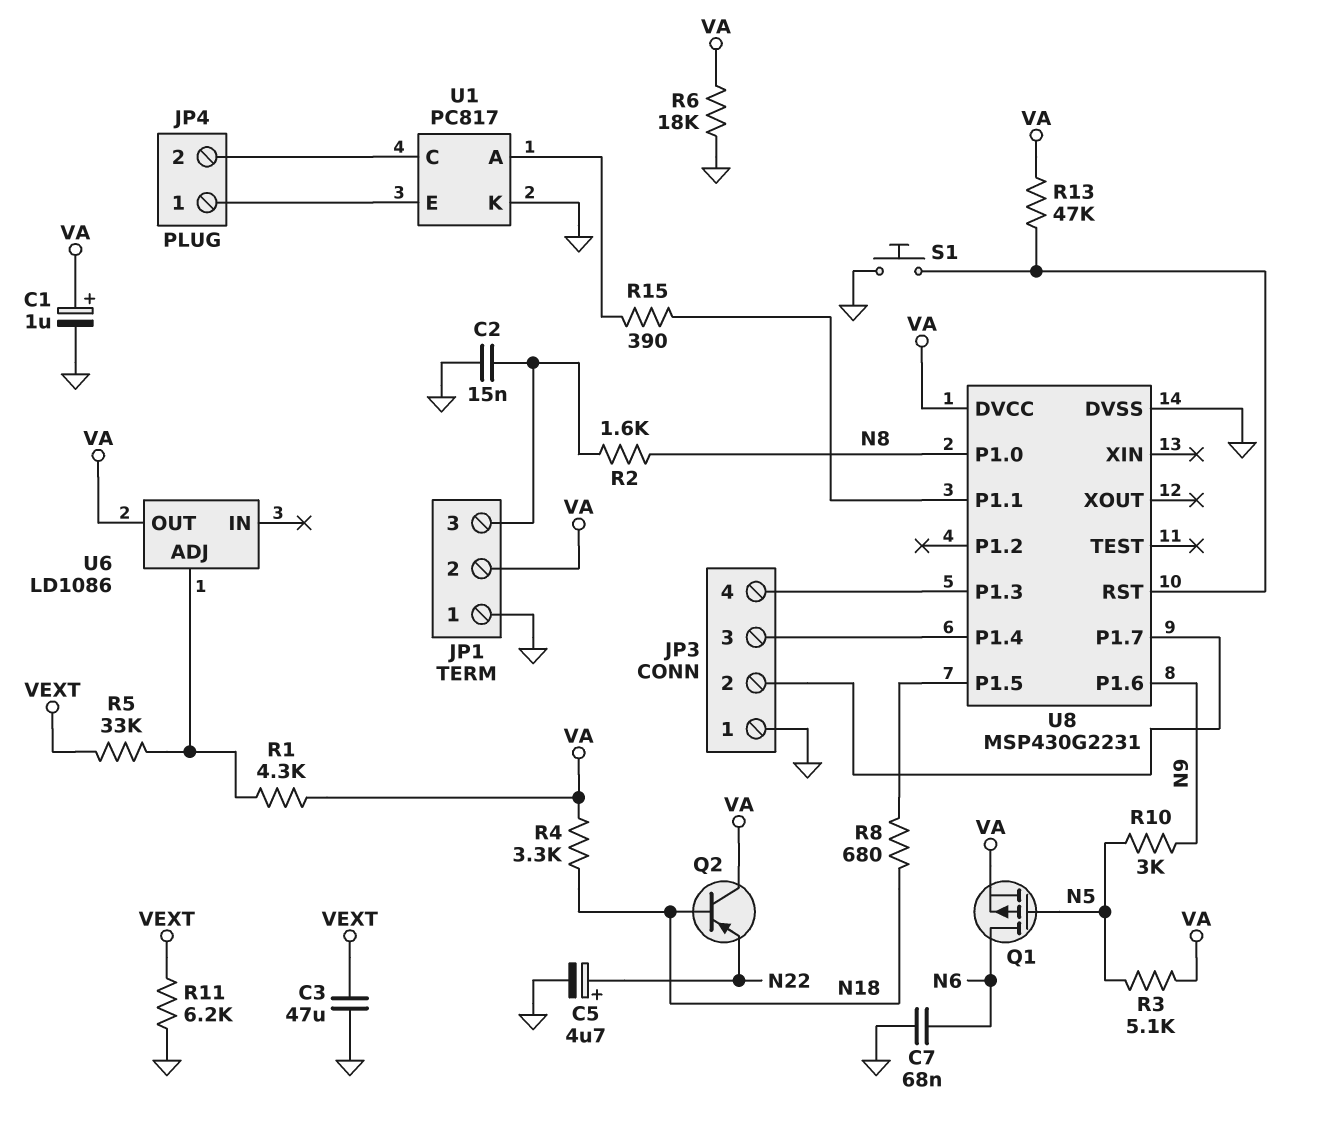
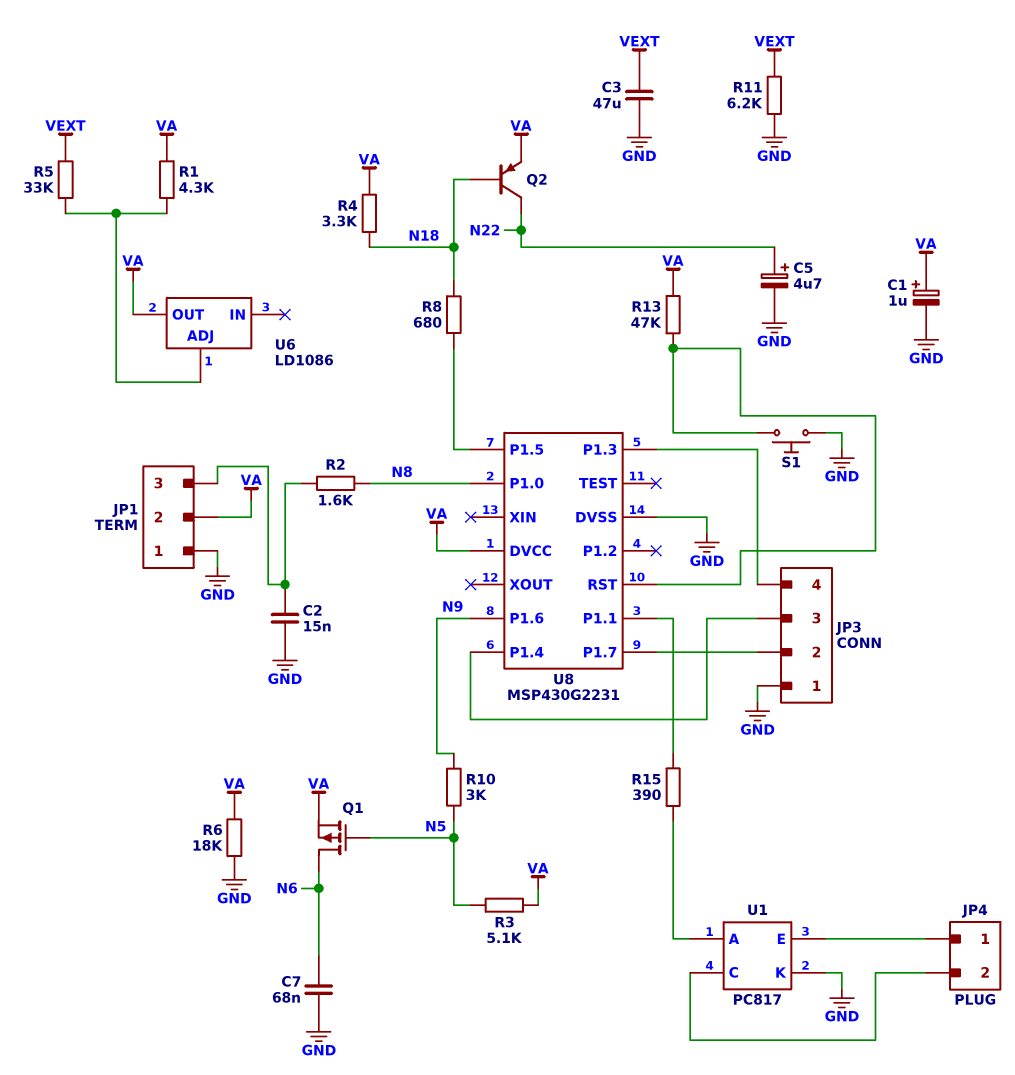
Q2: PNP (B N18, C VA, E N22) -> PNP (B N18, C N22, E VA)

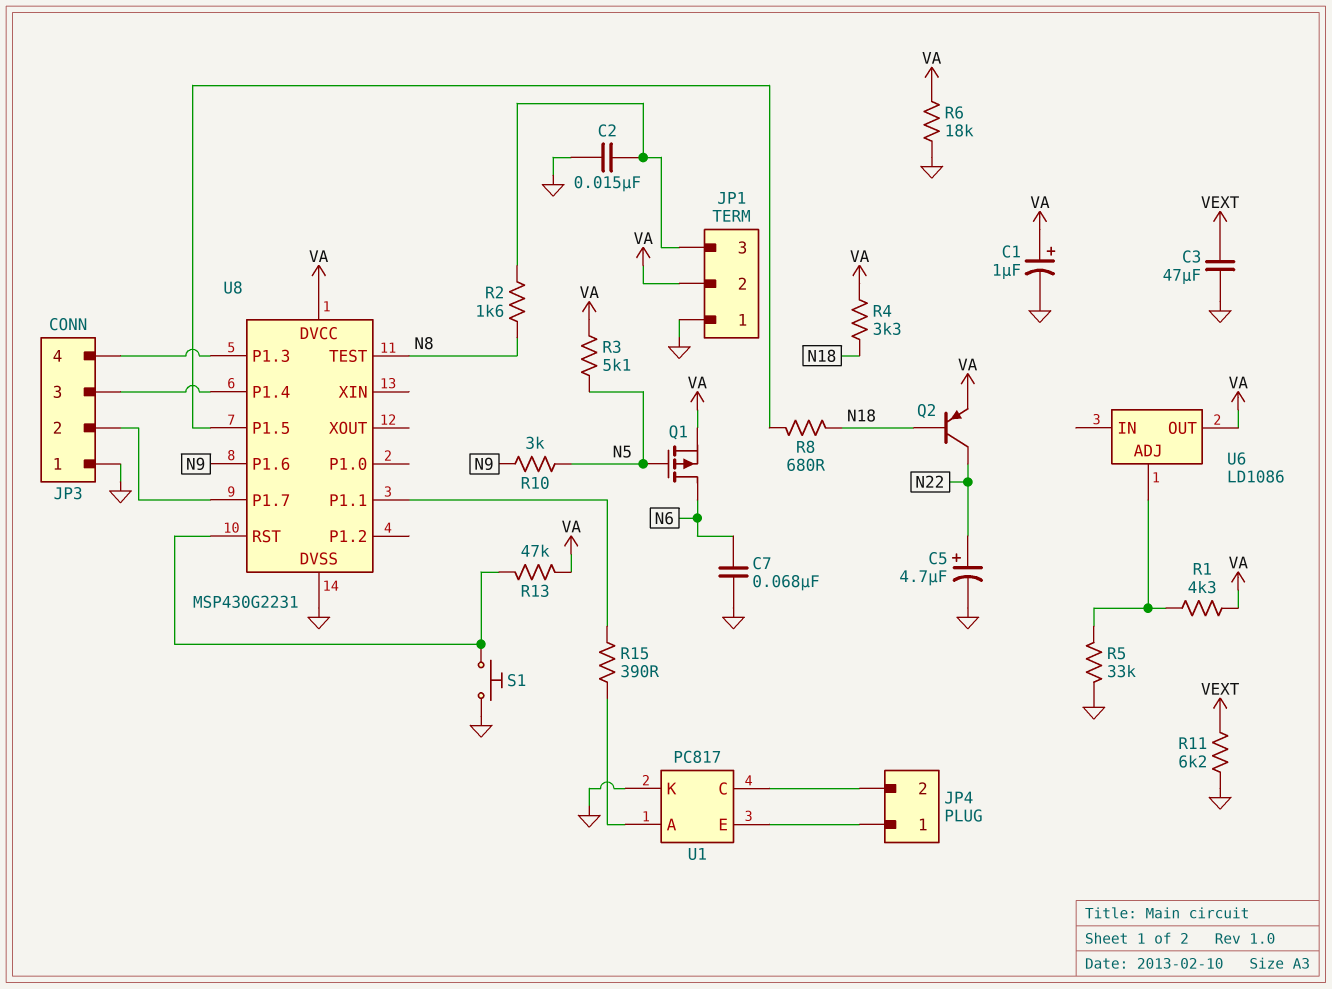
R5: 33k (U6/ADJ, VEXT) -> 33k (GND, U6/ADJ)
U8 pin P1.0: N8 -> none
U8 pin TEST: none -> N8

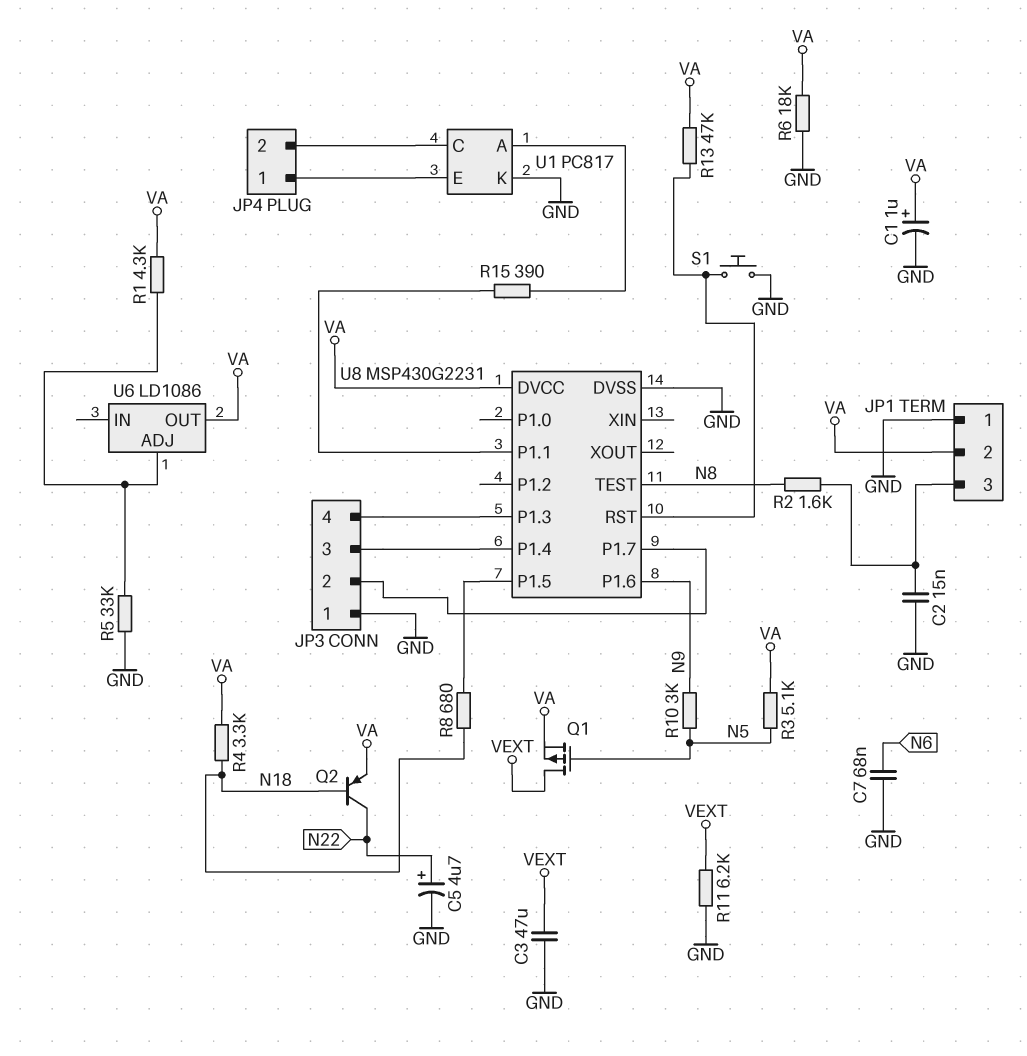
Q1: PMOS (G N5, D N6, S VA) -> PMOS (G N5, D VEXT, S VA)

